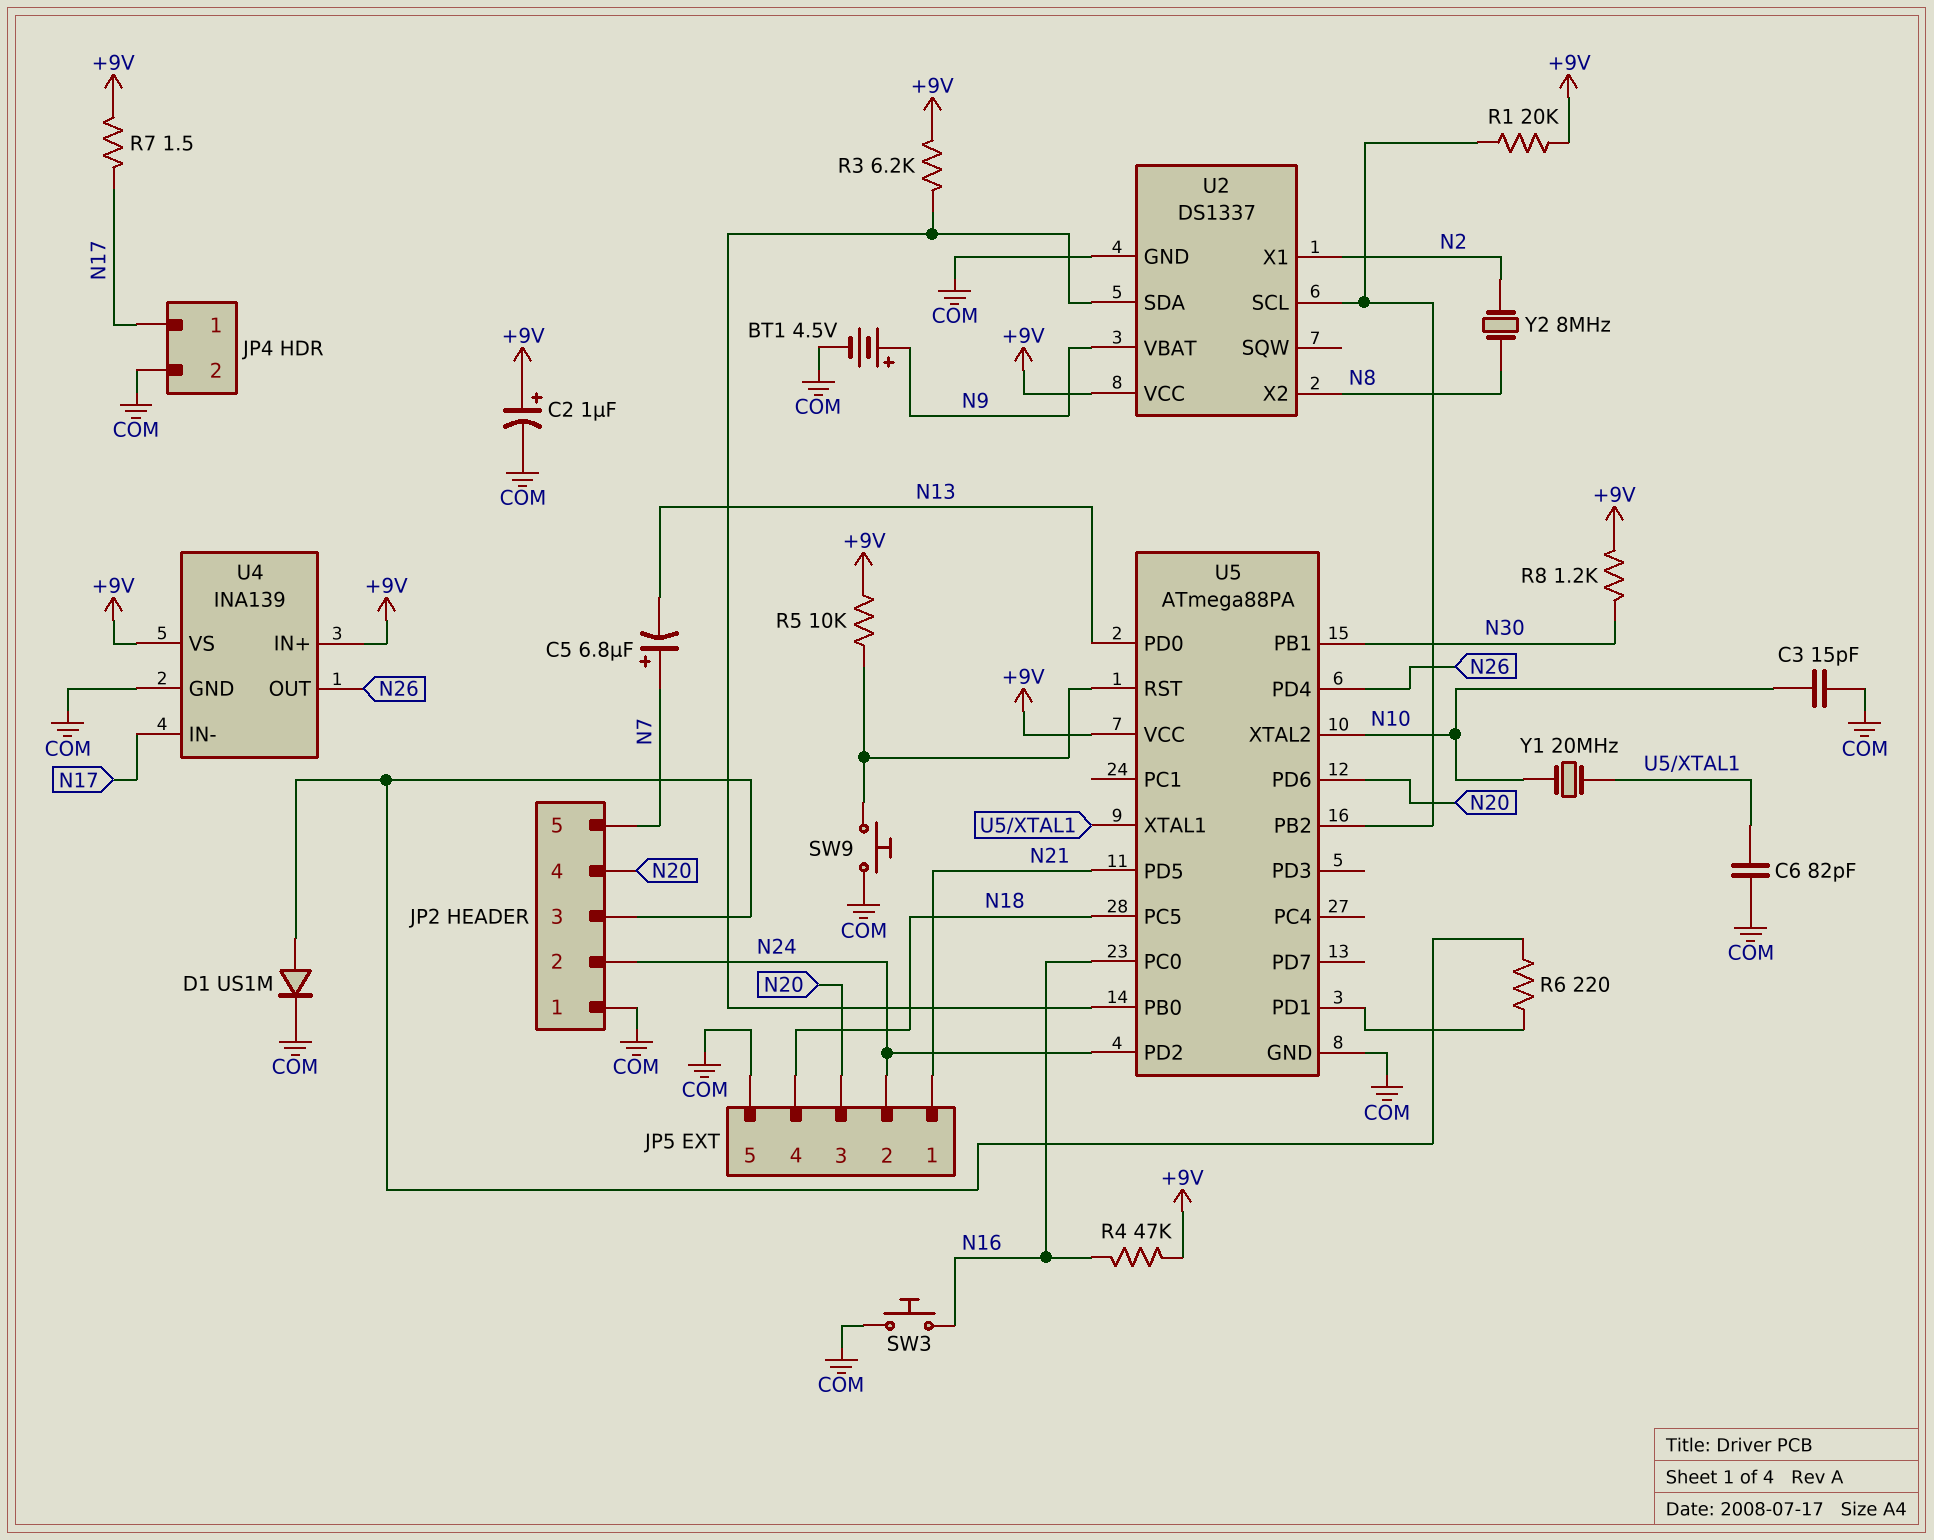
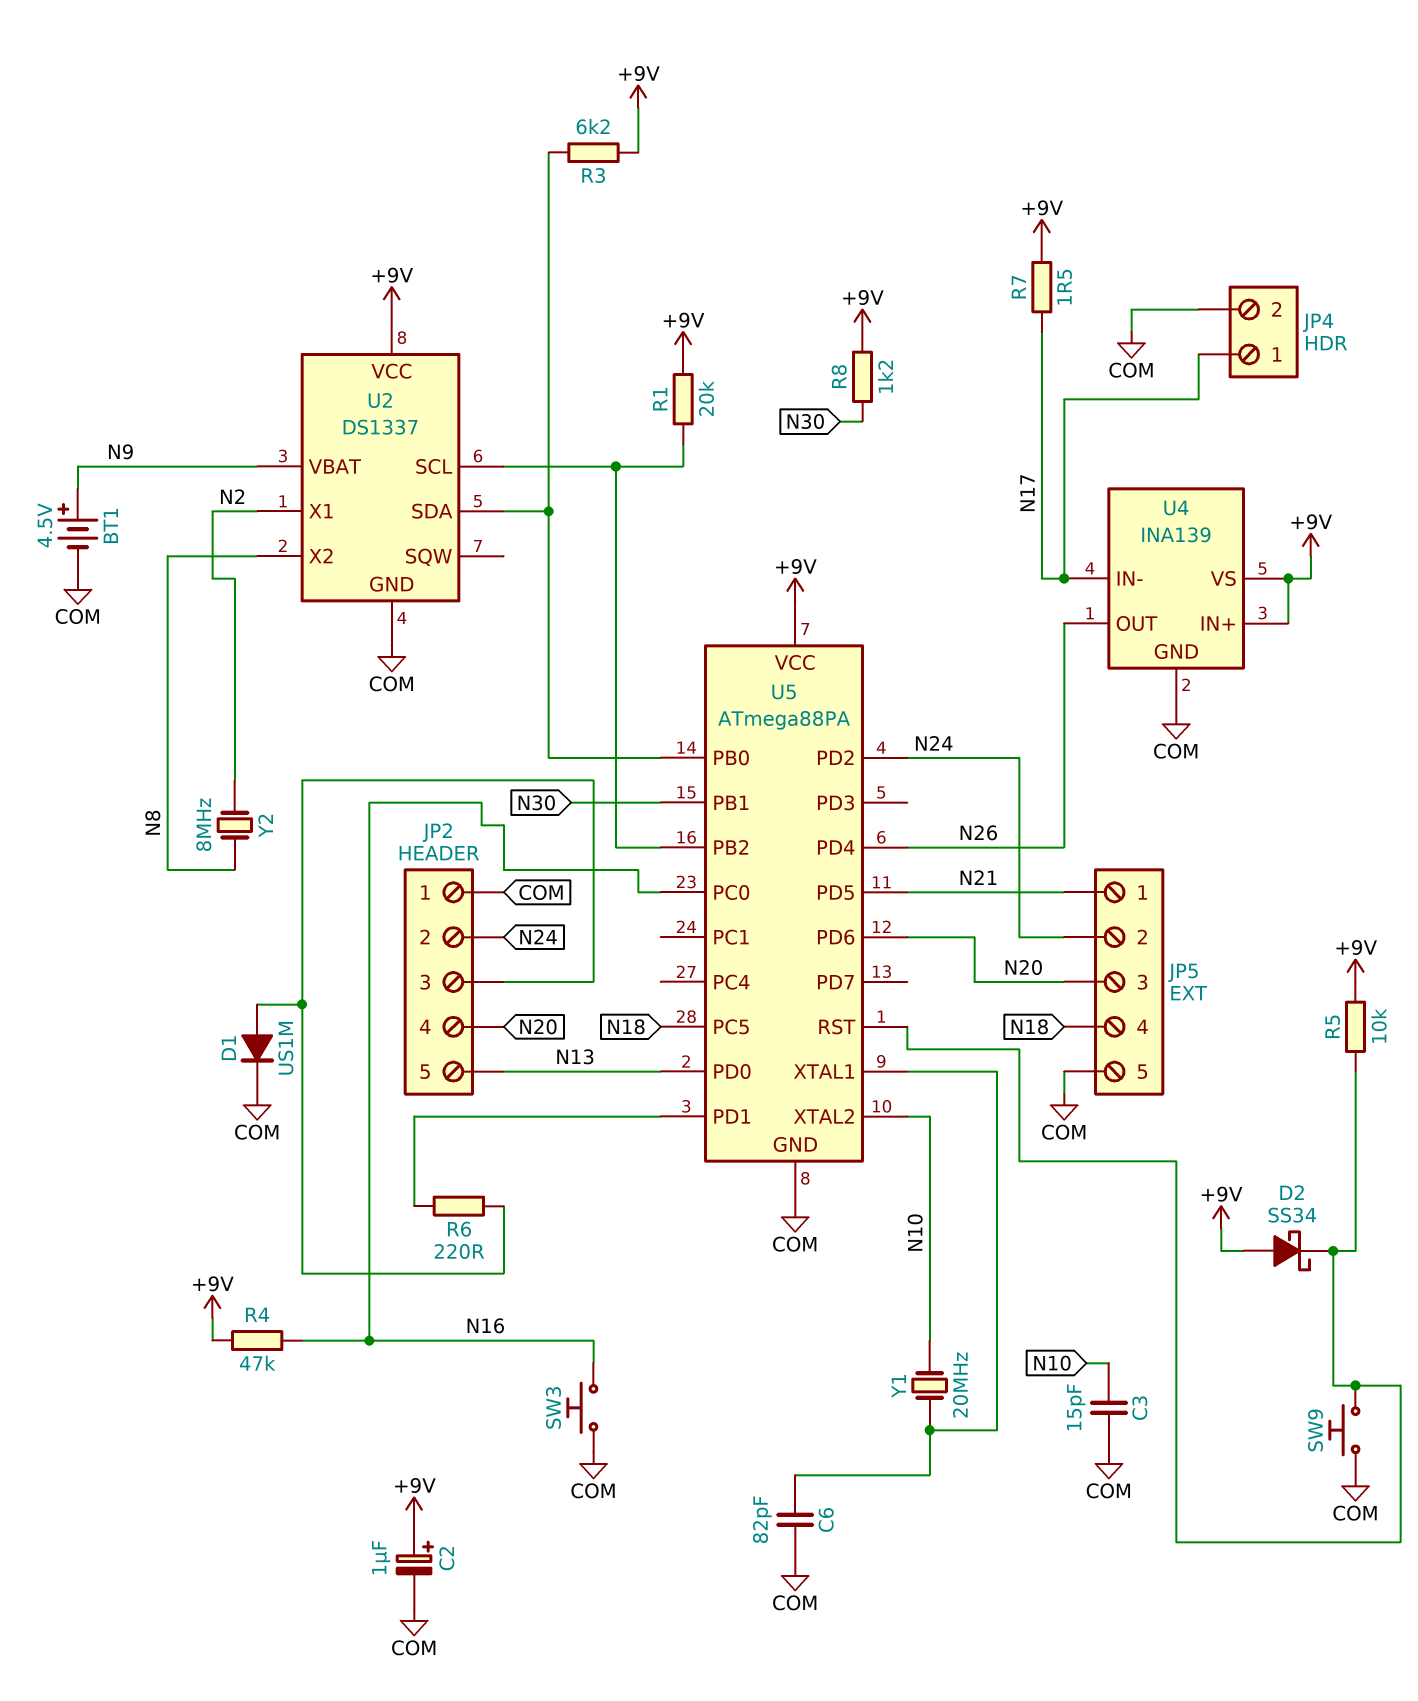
C5: 6.8uF (plus N7, minus N13) -> none
D2: none -> schottky SS34 (A +9V, K U5/RST)
JP2 pin 5: N7 -> N13

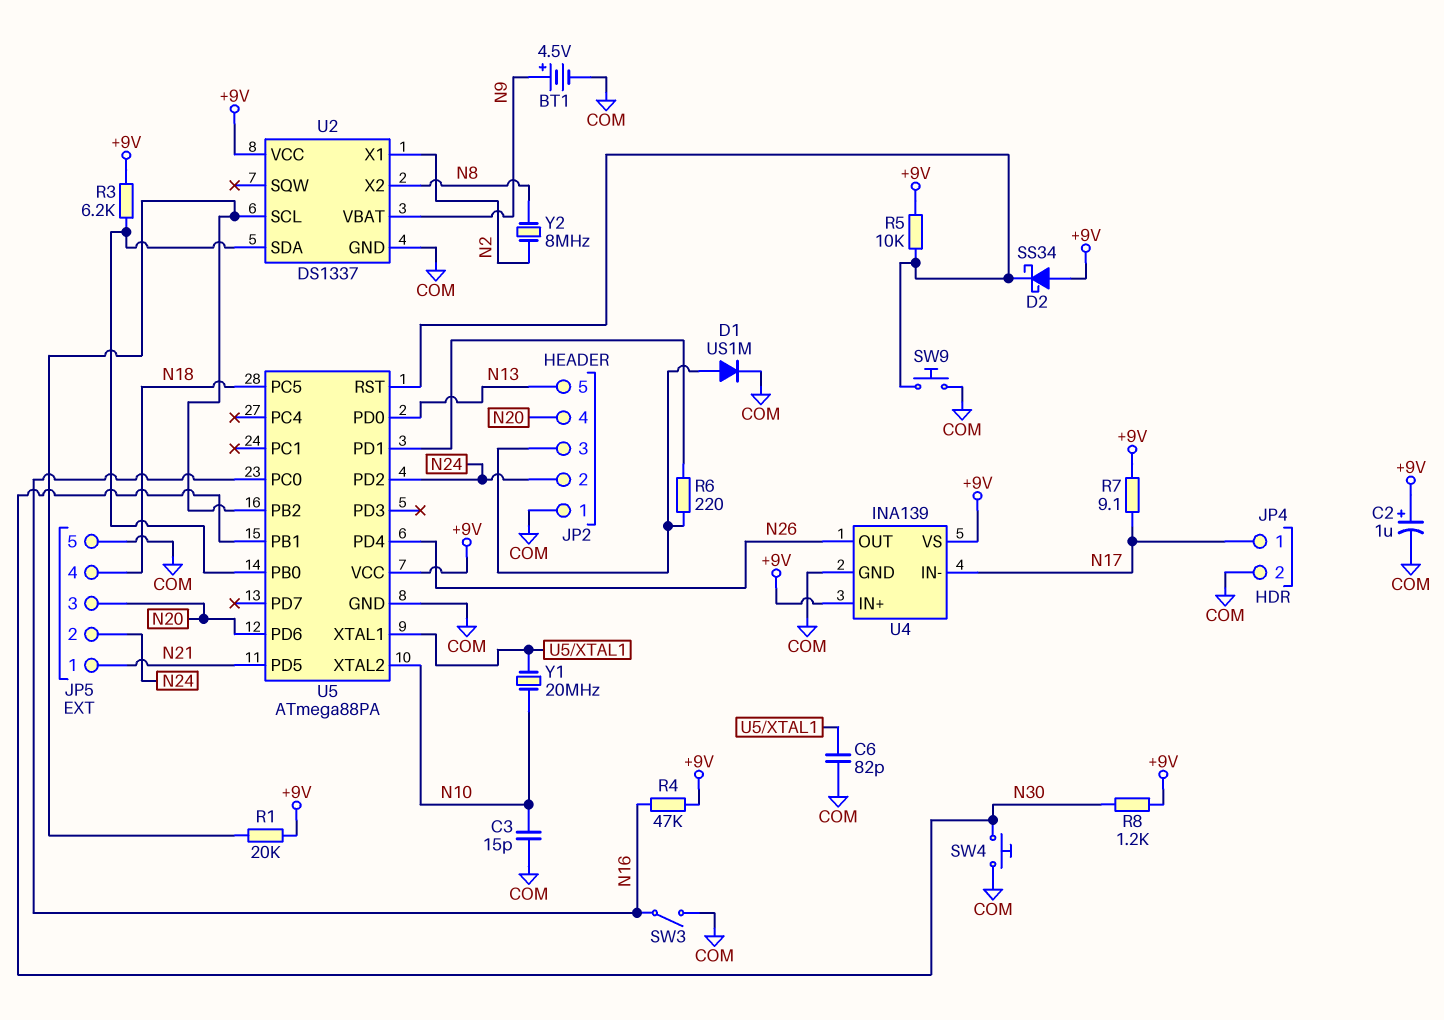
R7: 1.5 (+9V, N17) -> 9.1 (+9V, N17)
SW3: button (COM, N16) -> switch (COM, N16)
SW4: none -> button (COM, N30)

